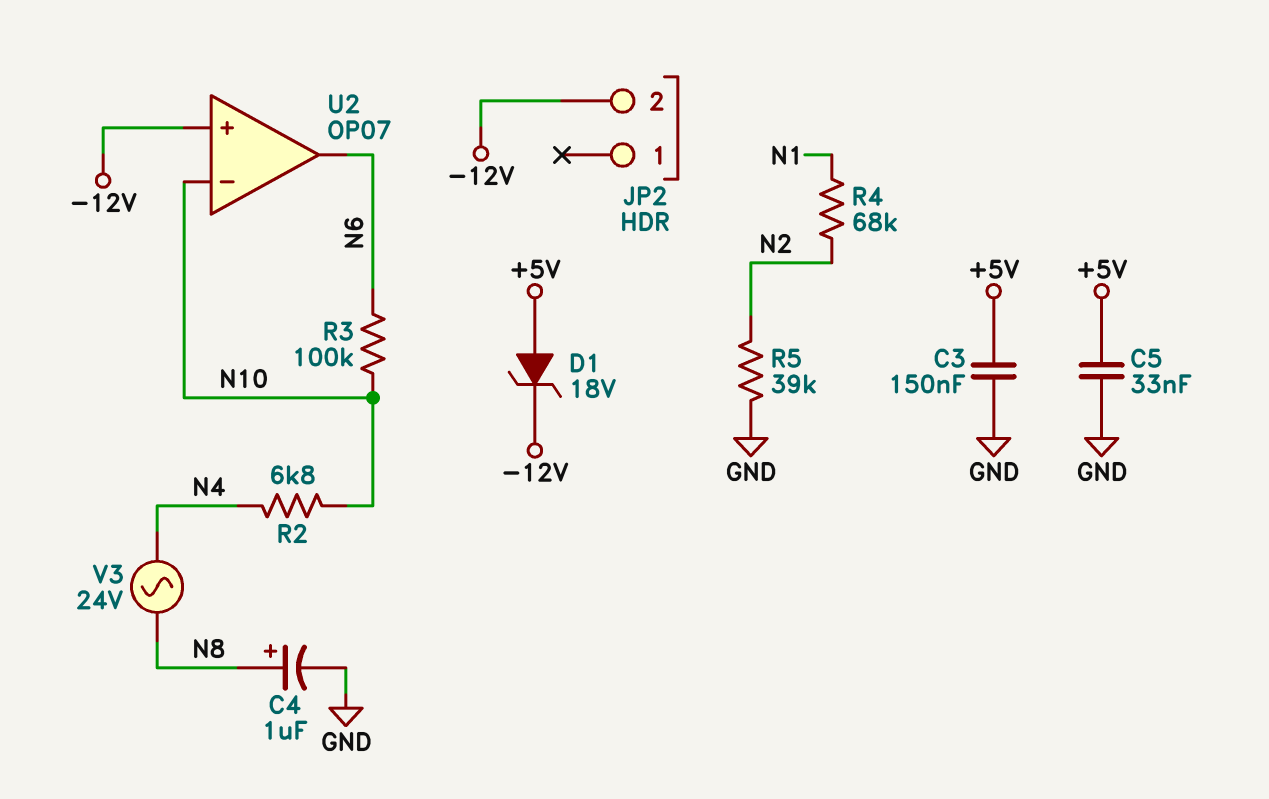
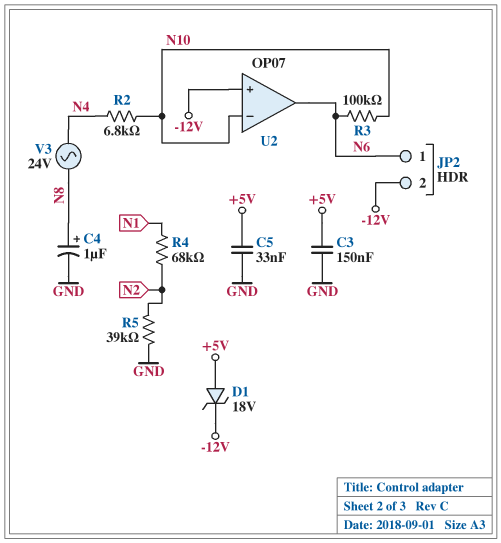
JP2 pin 1: none -> N6

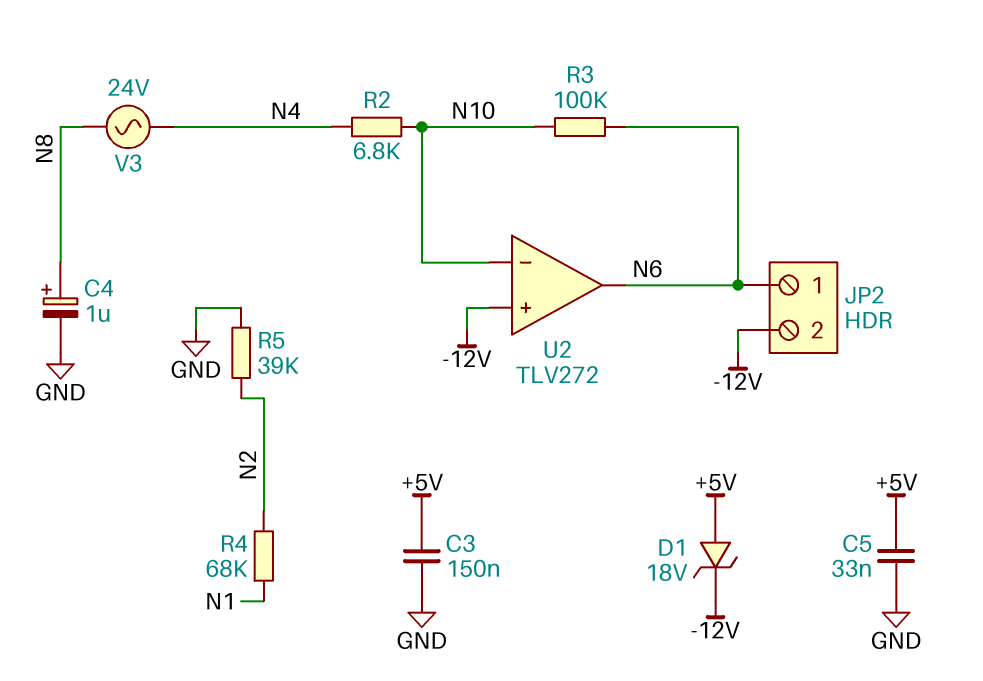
U2: OP07 -> TLV272

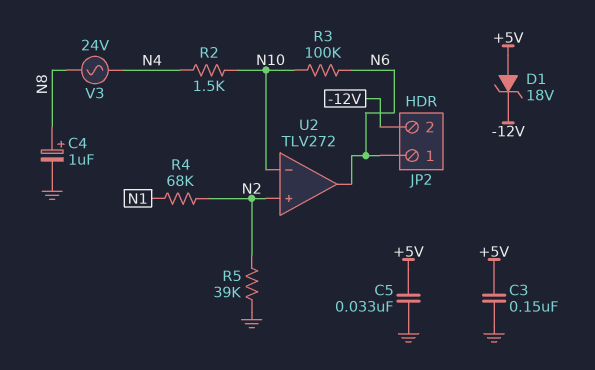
R2: 6.8k (N4, N10) -> 1.5k (N4, N10)
U2 pin in+: -12V -> N2

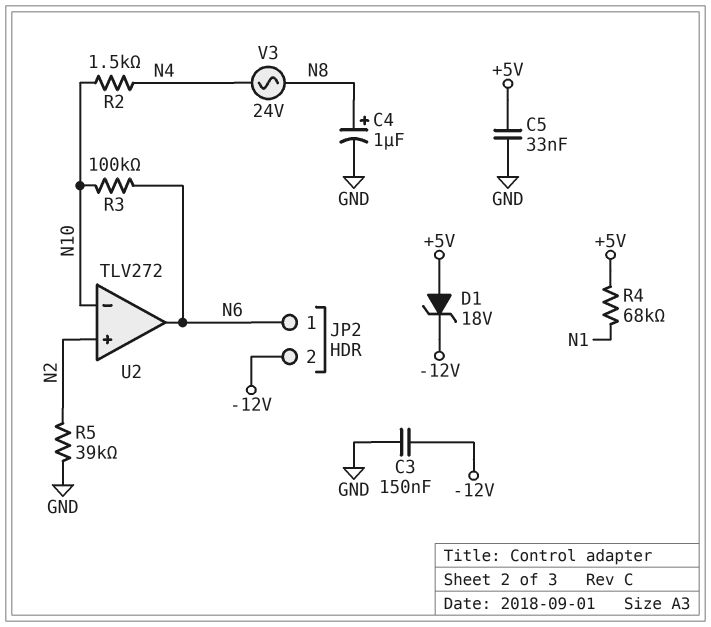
C3: 150nF (+5V, GND) -> 150nF (-12V, GND)
R4: 68k (N1, N2) -> 68k (+5V, N1)

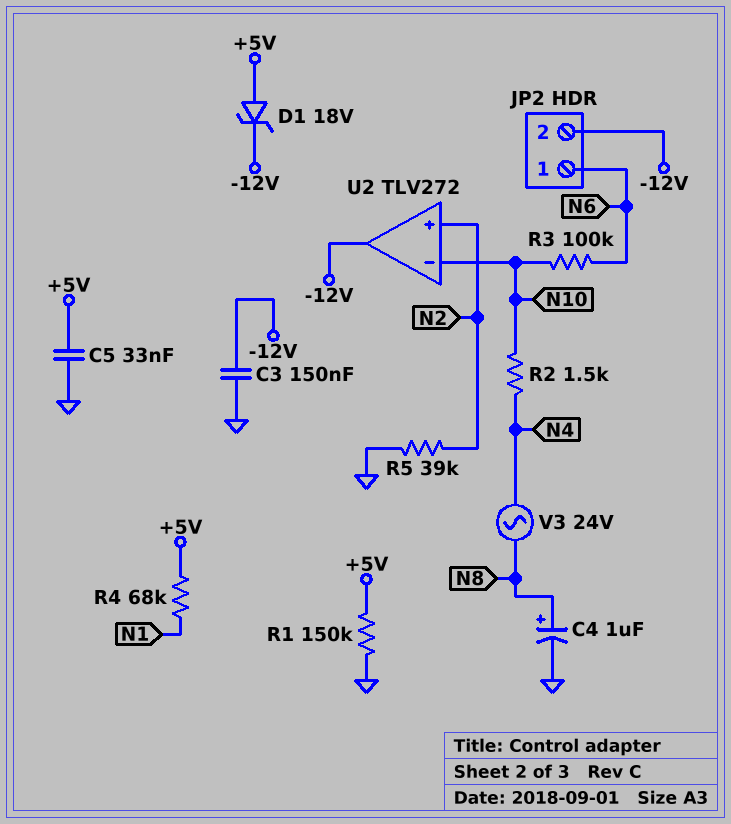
R1: none -> 150k (+5V, GND)
U2 pin out: N6 -> -12V

